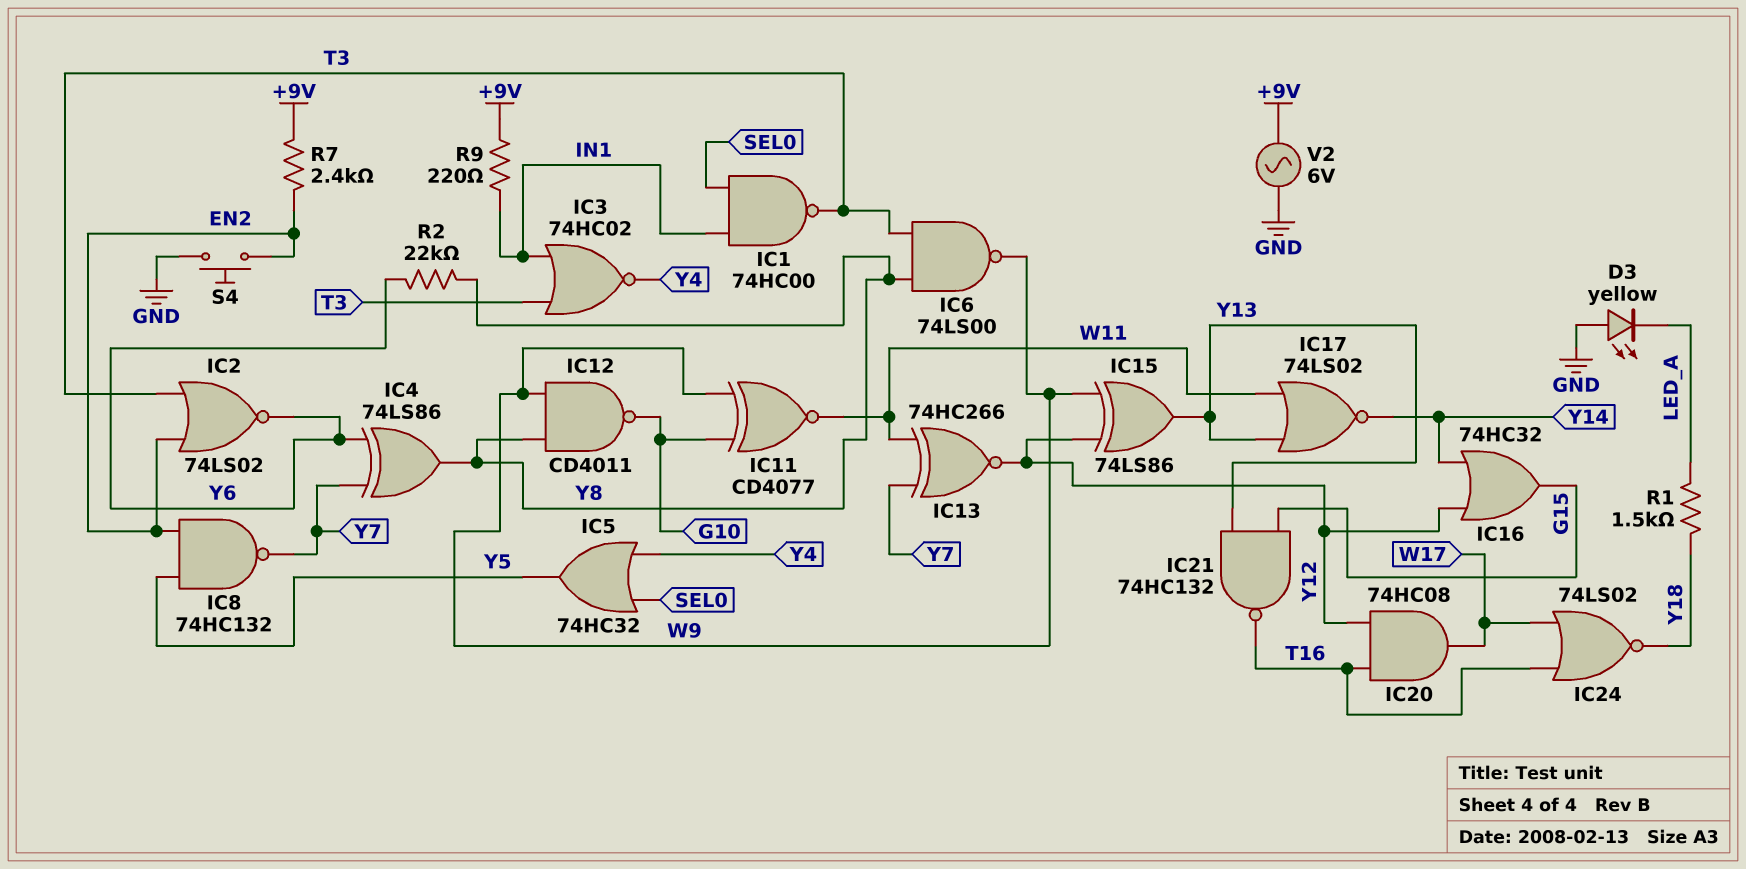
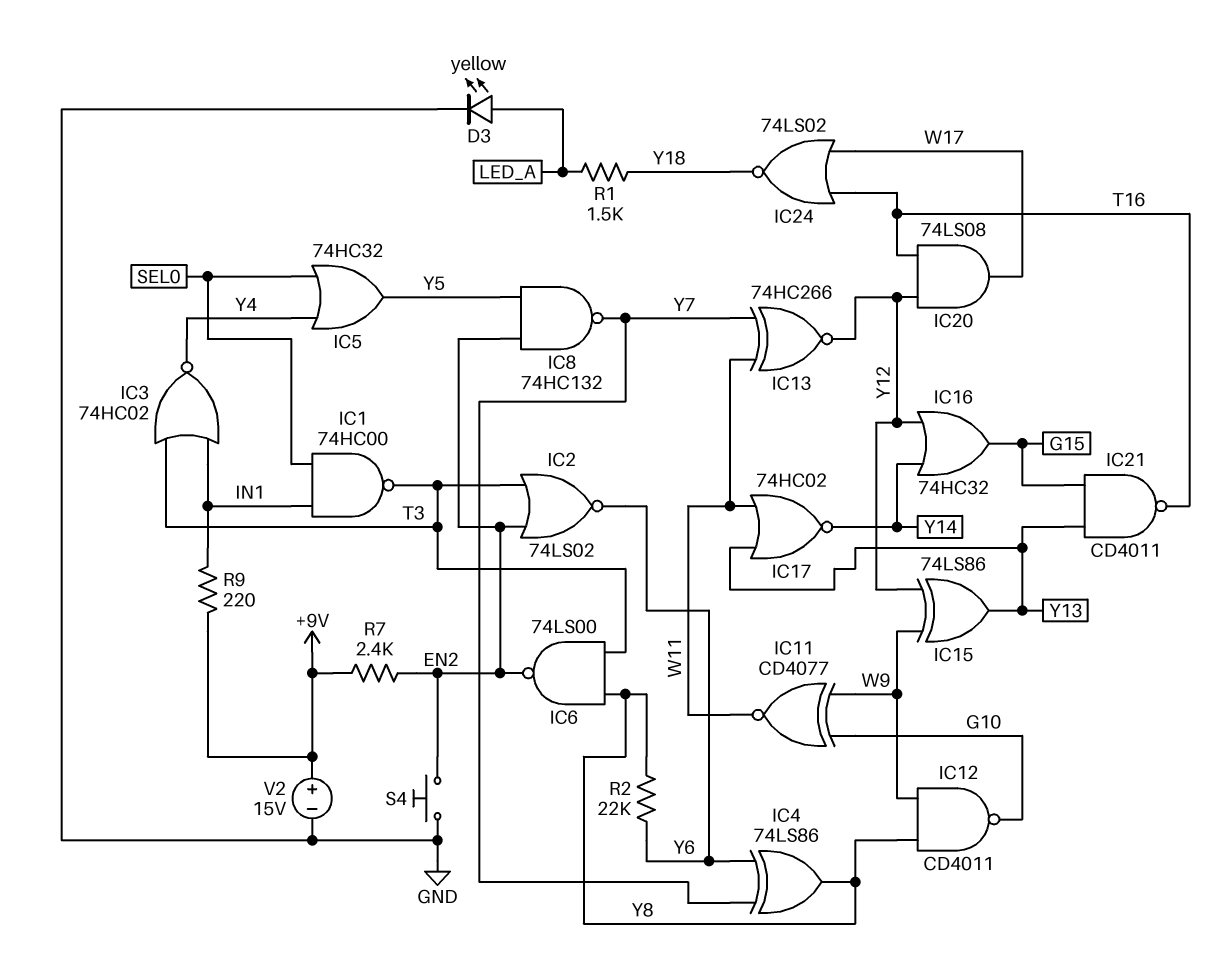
D3: LED yellow (A GND, K LED_A) -> LED yellow (A LED_A, K GND)
IC6: NAND 74LS00 (in T3, in Y8, out W9) -> NAND 74LS00 (in T3, in Y8, out EN2)
IC17: NOR 74LS02 (in W11, in Y13, out Y14) -> NOR 74HC02 (in W11, in Y13, out Y14)
IC20: AND 74HC08 (in T16, in Y12, out W17) -> AND 74LS08 (in T16, in Y12, out W17)
IC21: NAND 74HC132 (in G15, in Y13, out T16) -> NAND CD4011 (in G15, in Y13, out T16)
V2: AC 6V (+9V, GND) -> 15V (plus +9V, minus GND)

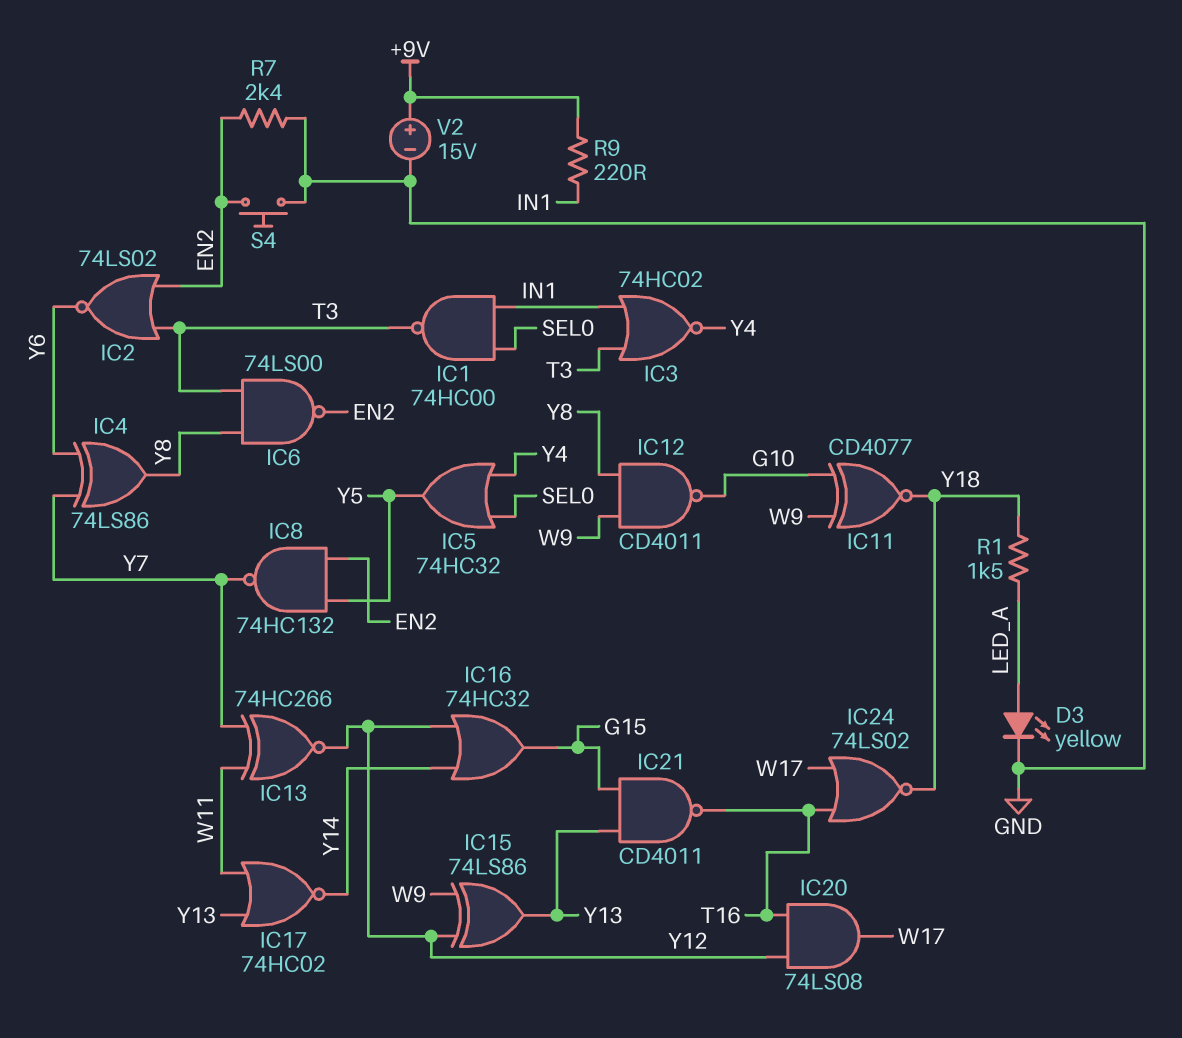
IC11: XNOR CD4077 (in G10, in W9, out W11) -> XNOR CD4077 (in G10, in W9, out Y18)
R2: 22k (Y6, Y8) -> none
R7: 2.4k (+9V, EN2) -> 2.4k (EN2, GND)

